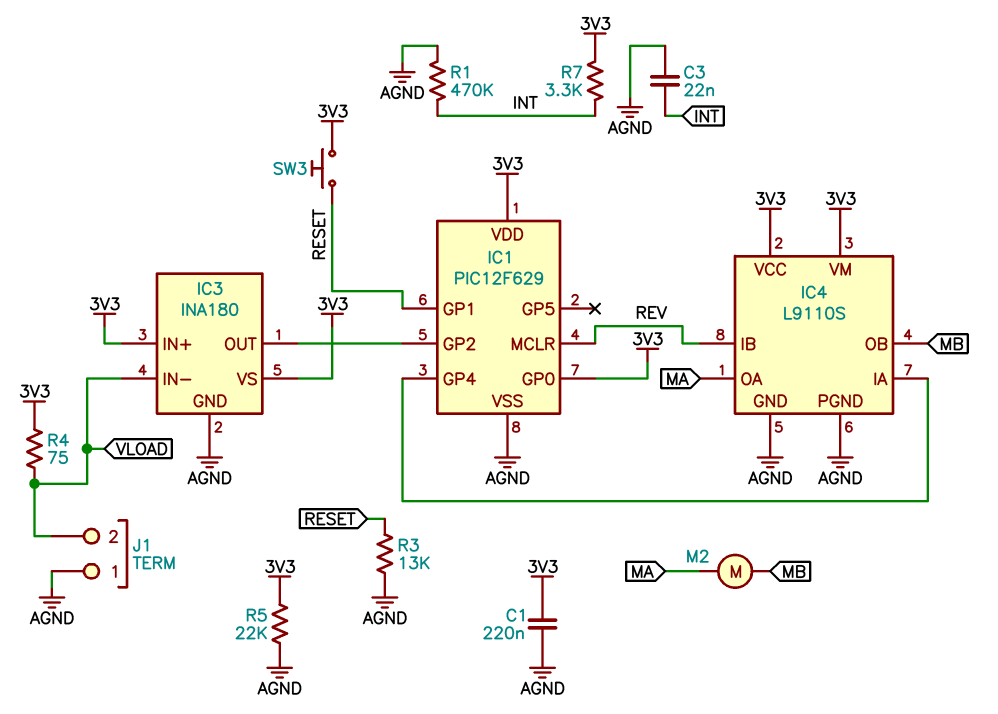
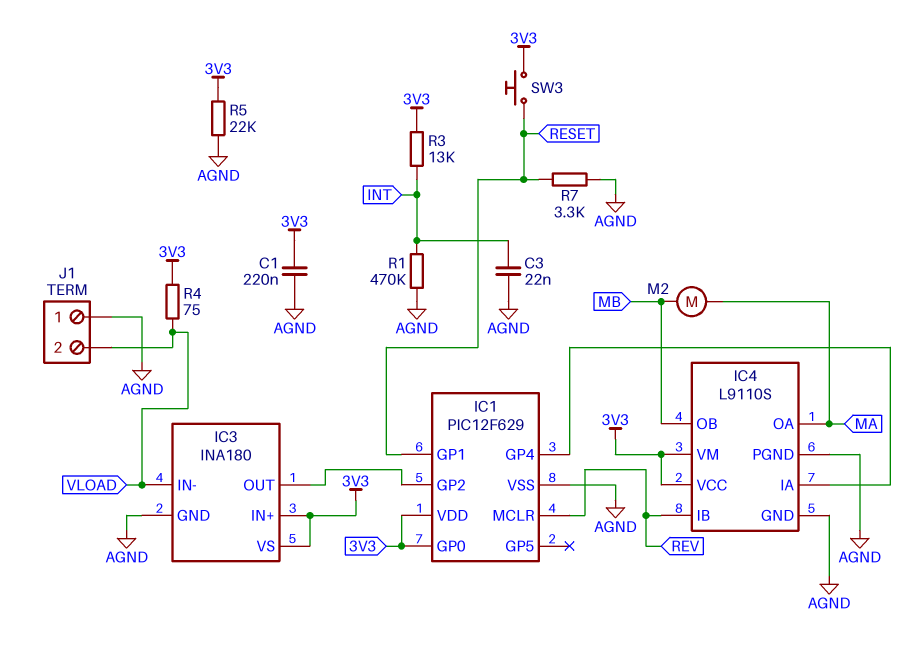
R3: 13k (AGND, RESET) -> 13k (3V3, INT)
R7: 3.3k (3V3, INT) -> 3.3k (AGND, RESET)

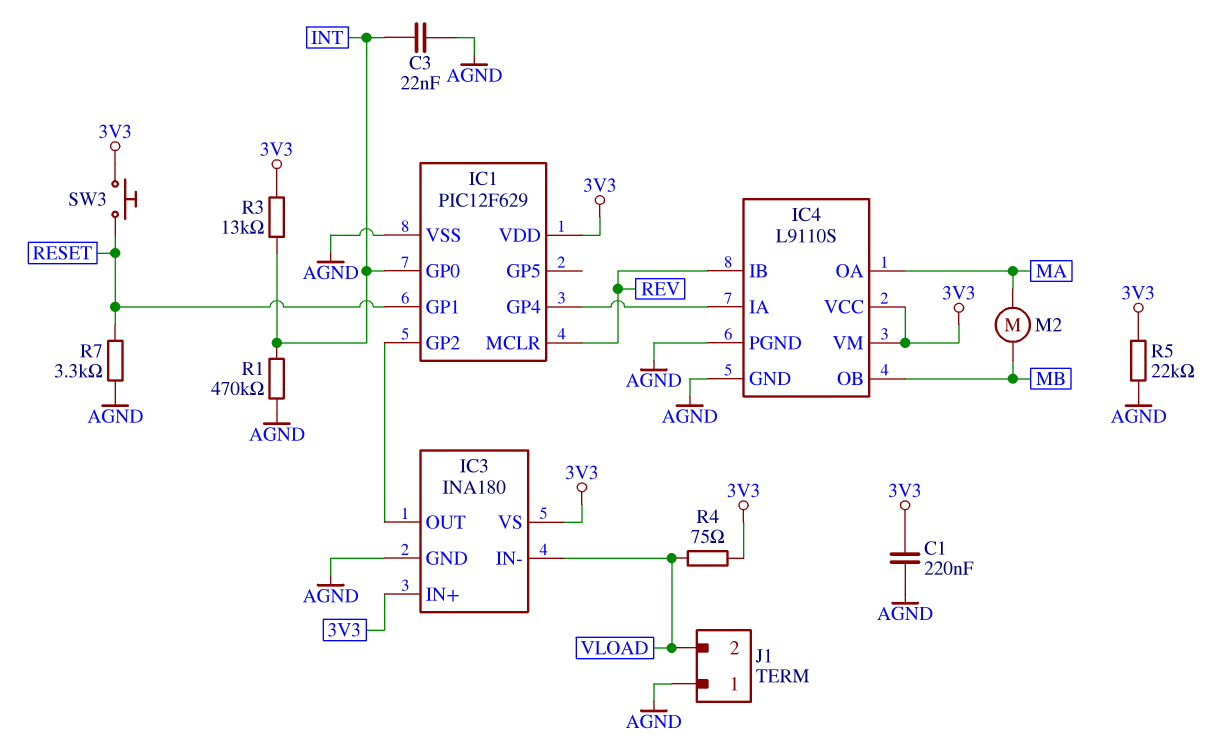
IC1 pin GP0: 3V3 -> INT

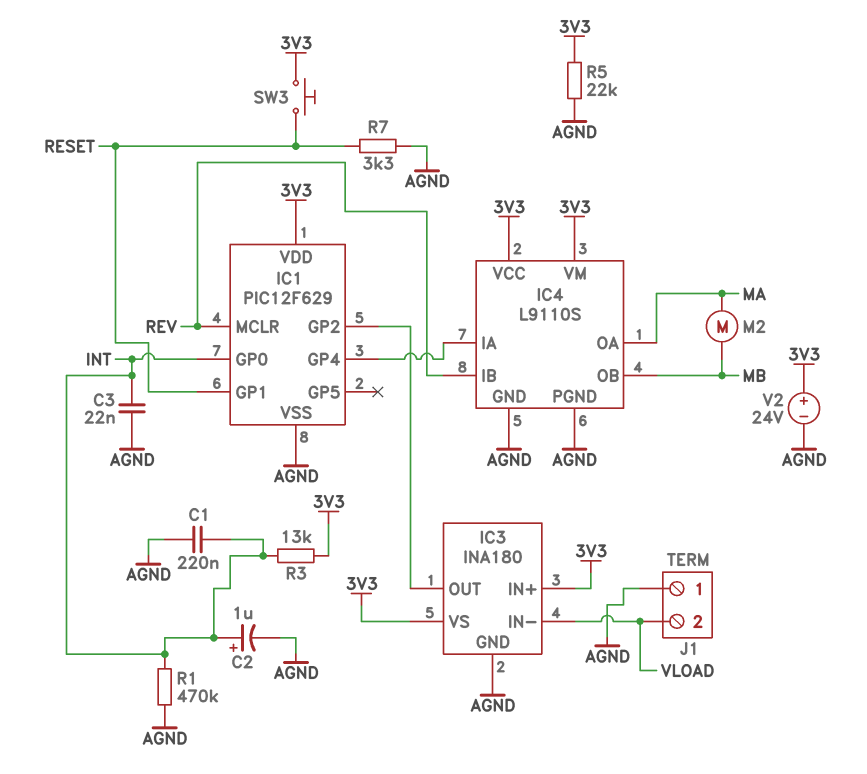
C1: 220nF (3V3, AGND) -> 220nF (AGND, INT)
C2: none -> 1uF (plus INT, minus AGND)
R4: 75 (3V3, VLOAD) -> none
V2: none -> 24V (plus 3V3, minus AGND)

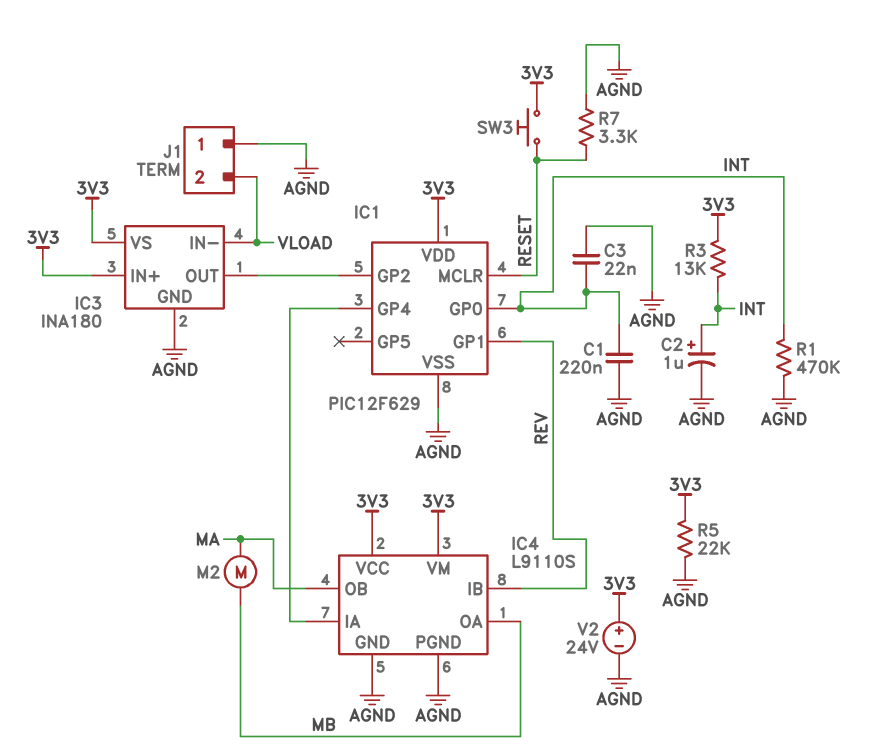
IC1 pin GP1: RESET -> REV
IC1 pin MCLR: REV -> RESET
IC4 pin OA: MA -> MB
IC4 pin OB: MB -> MA

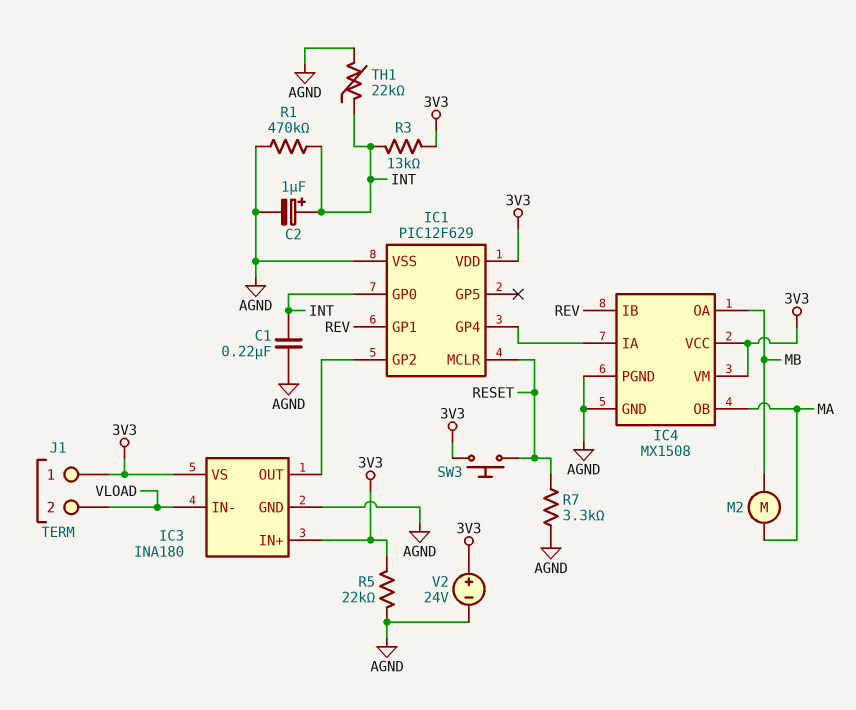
C3: 22nF (AGND, INT) -> none
IC4: L9110S -> MX1508
J1 pin 1: AGND -> 3V3
TH1: none -> 22k (AGND, INT)

